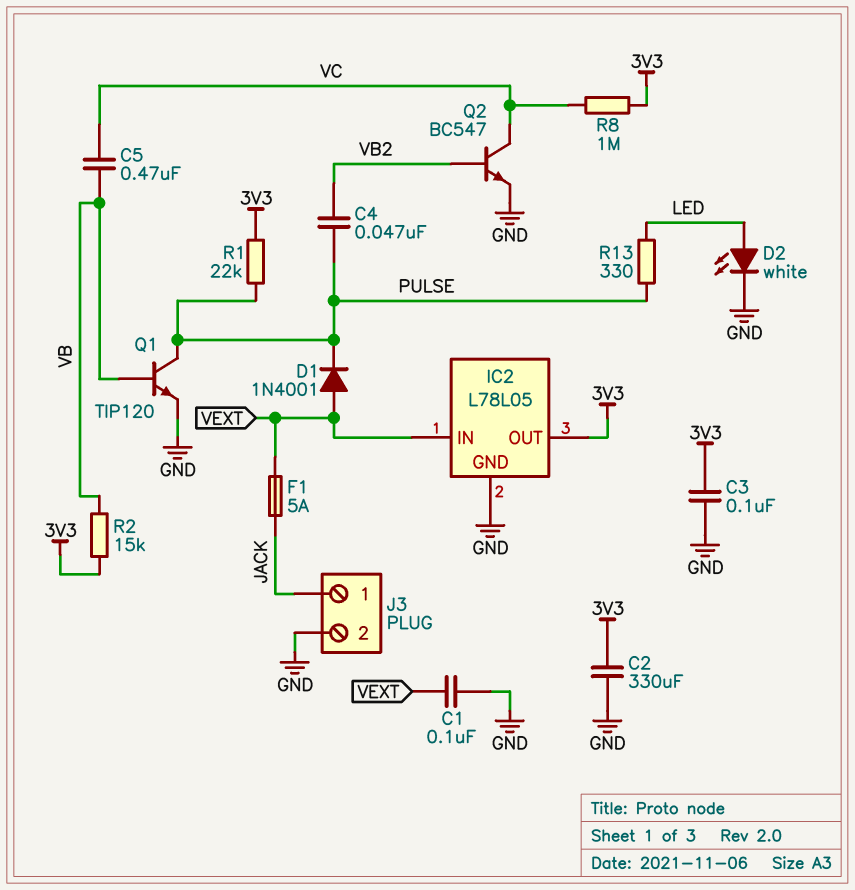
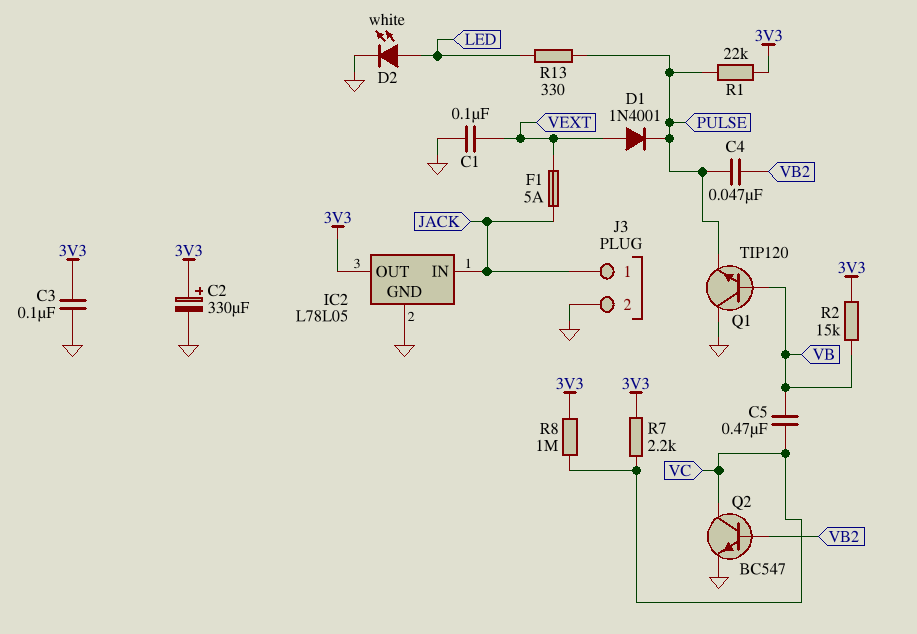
C2: 330uF (3V3, GND) -> 330uF (plus 3V3, minus GND)
IC2 pin IN: VEXT -> JACK
Q1: NPN TIP120 (B VB, C PULSE, E GND) -> NPN TIP120 (B VB, C GND, E PULSE)
R7: none -> 2.2k (3V3, VC)

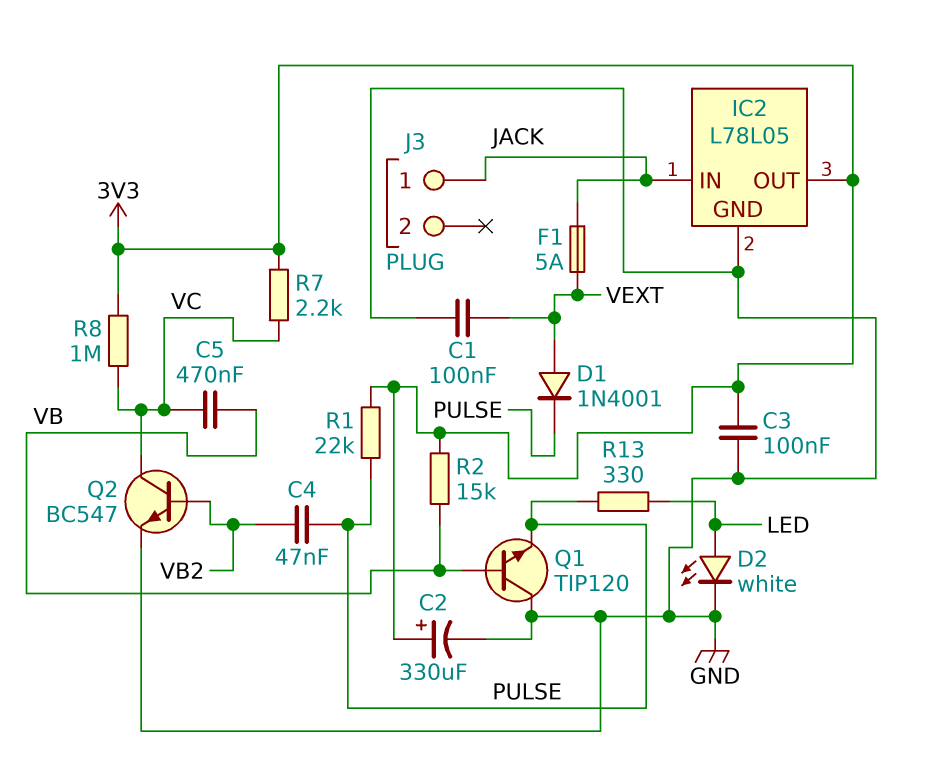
J3 pin 2: GND -> none

